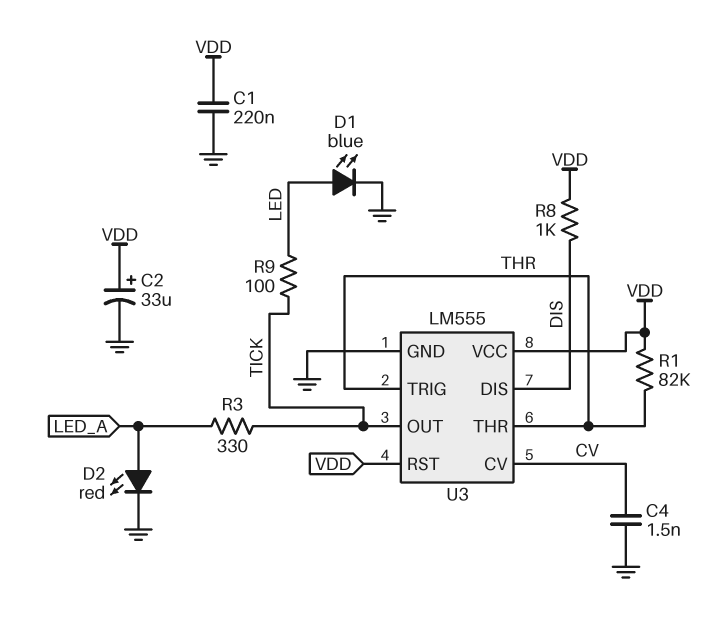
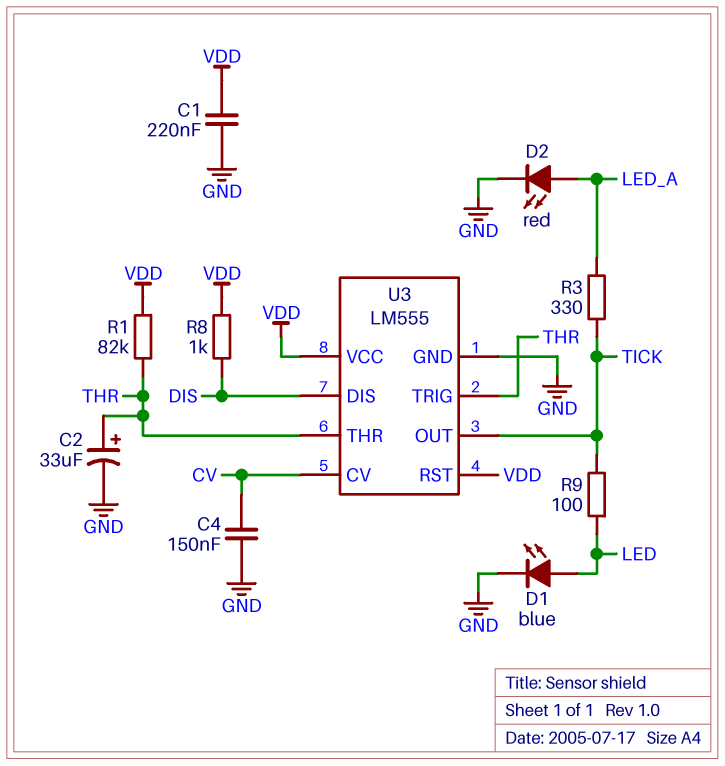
C2: 33uF (plus VDD, minus GND) -> 33uF (plus THR, minus GND)
C4: 1.5nF (CV, GND) -> 150nF (CV, GND)

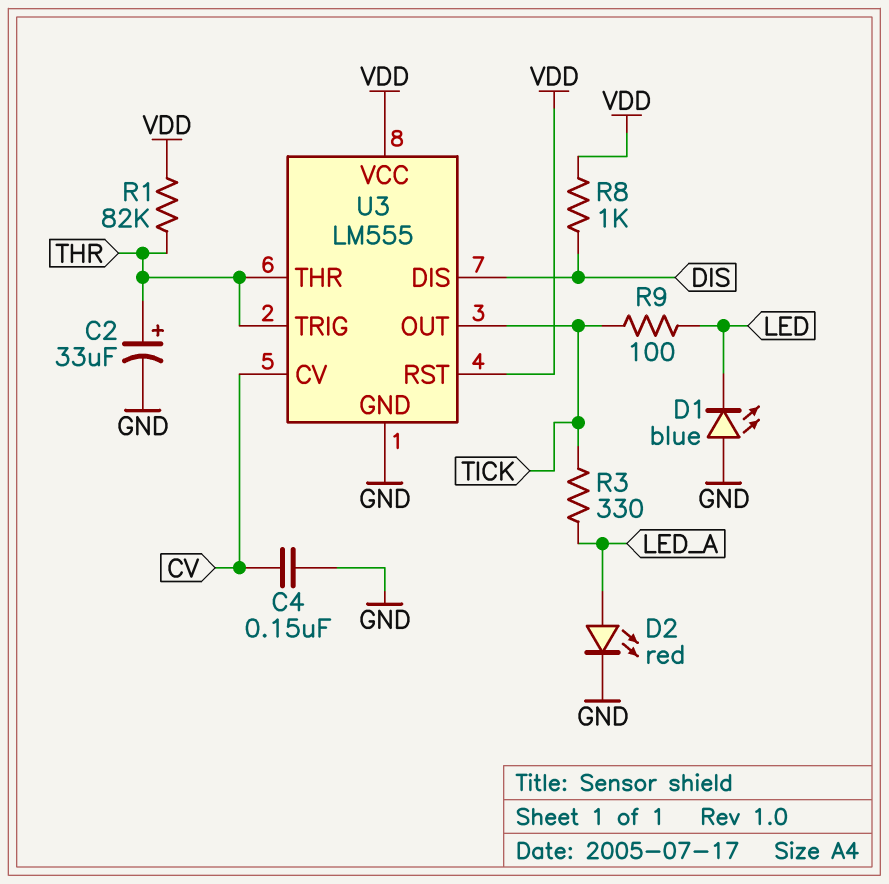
C1: 220nF (GND, VDD) -> none
D1: LED blue (A LED, K GND) -> LED blue (A GND, K LED)

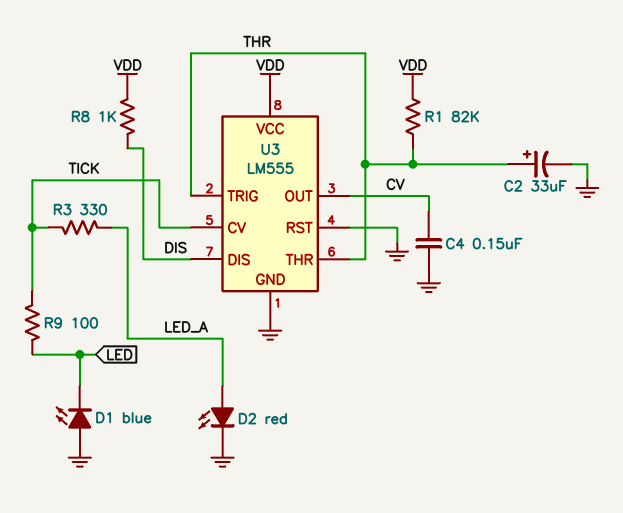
U3 pin CV: CV -> TICK
U3 pin OUT: TICK -> CV
U3 pin RST: VDD -> GND

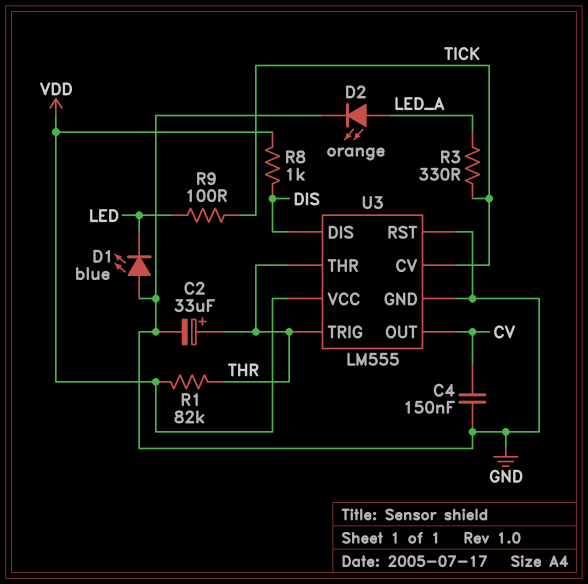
D2: LED red (A LED_A, K GND) -> LED orange (A LED_A, K GND)

